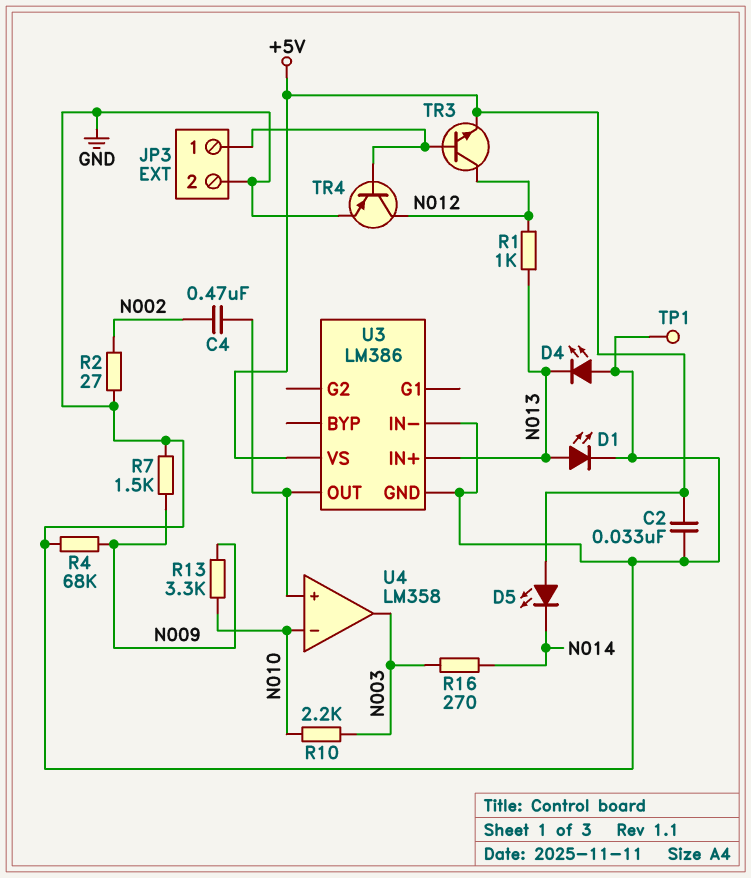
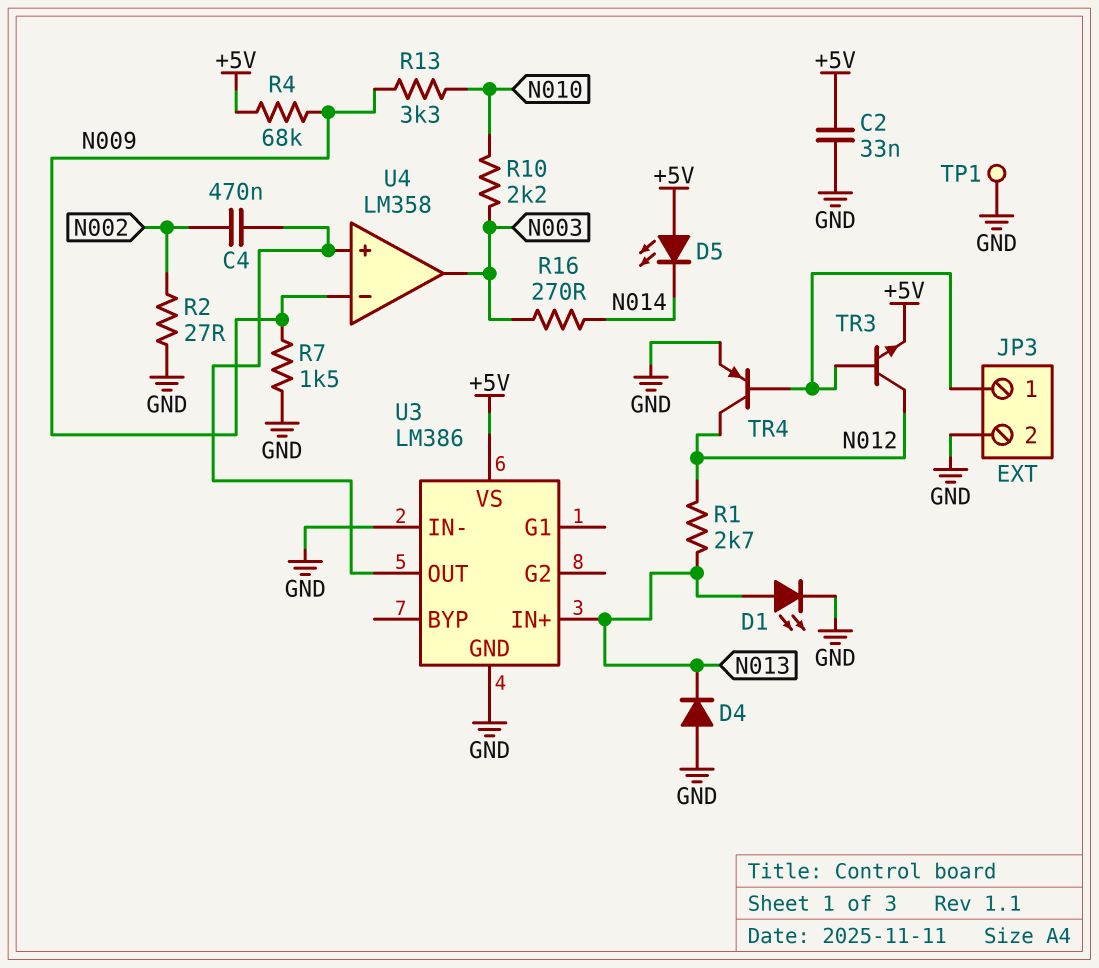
D4: LED (A GND, K N013) -> diode (A GND, K N013)
R1: 1k (N012, N013) -> 2.7k (N012, N013)
R4: 68k (GND, N009) -> 68k (+5V, N009)
U4 pin in-: N010 -> N009

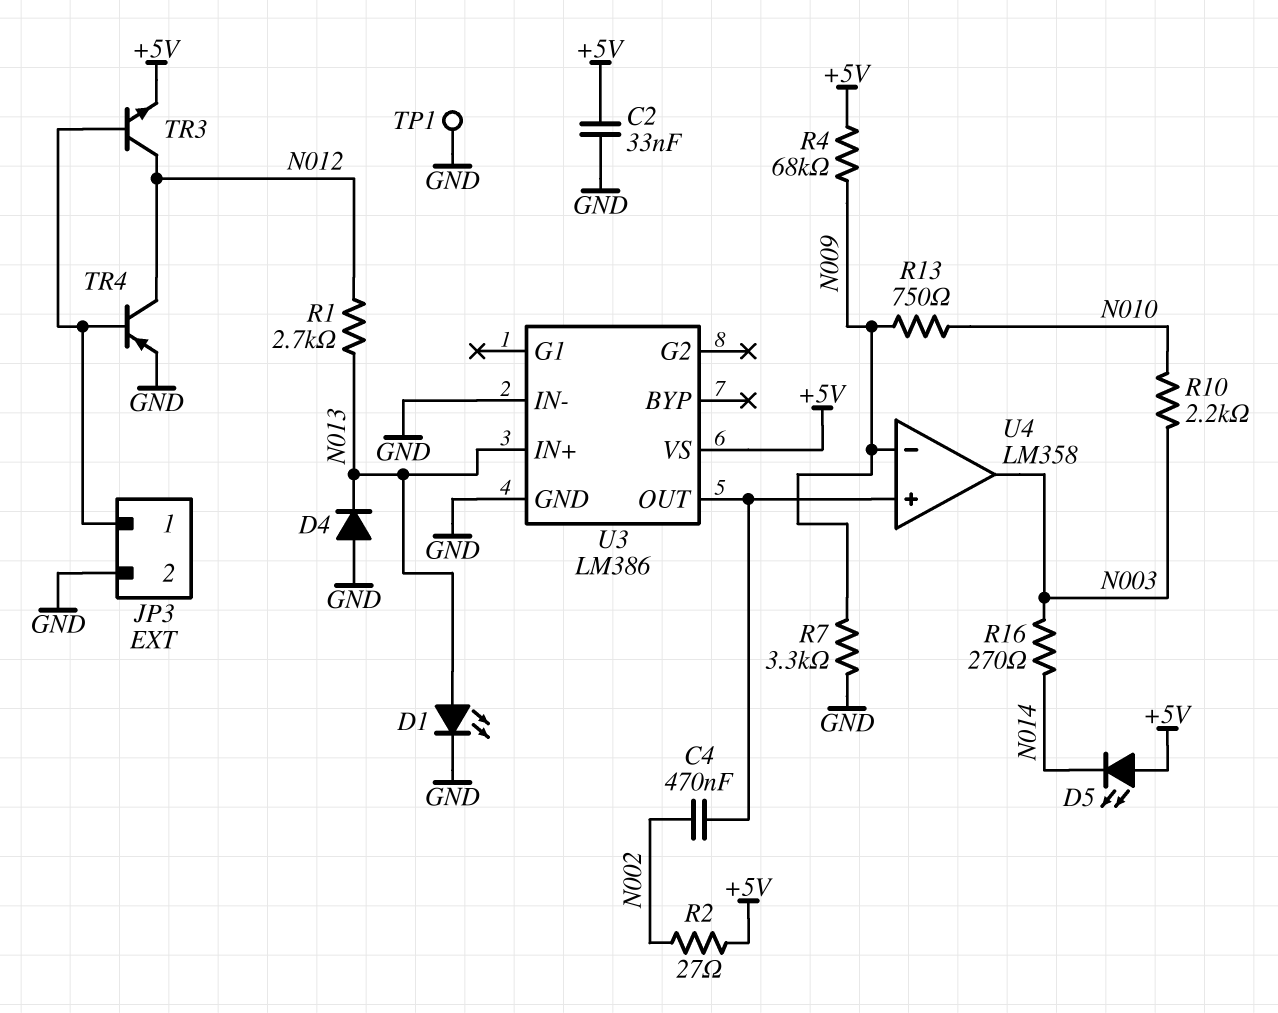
R2: 27 (GND, N002) -> 27 (+5V, N002)
R7: 1.5k (GND, N009) -> 3.3k (GND, N009)
R13: 3.3k (N009, N010) -> 750 (N009, N010)

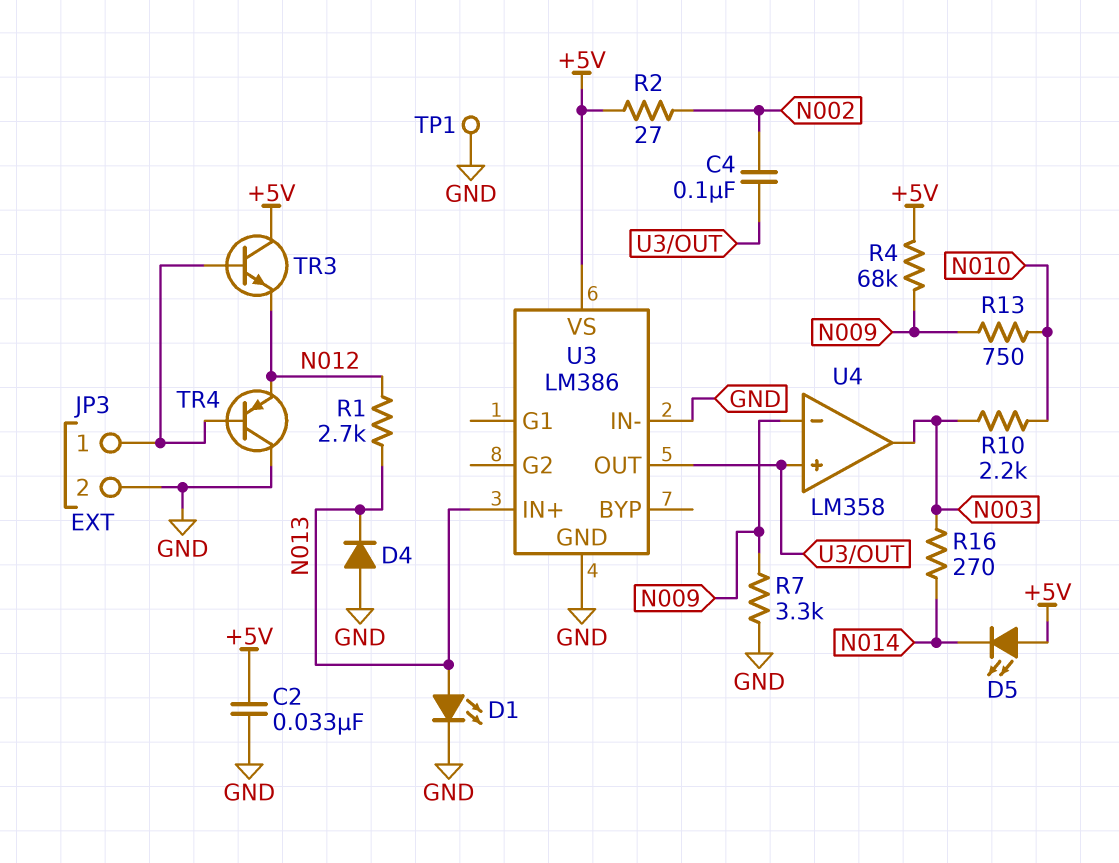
C4: 470nF (N002, U3/OUT) -> 100nF (N002, U3/OUT)
TR3: NPN (B JP3/1, C N012, E +5V) -> NPN (B JP3/1, C +5V, E N012)
TR4: PNP (B JP3/1, C N012, E GND) -> PNP (B JP3/1, C GND, E N012)

